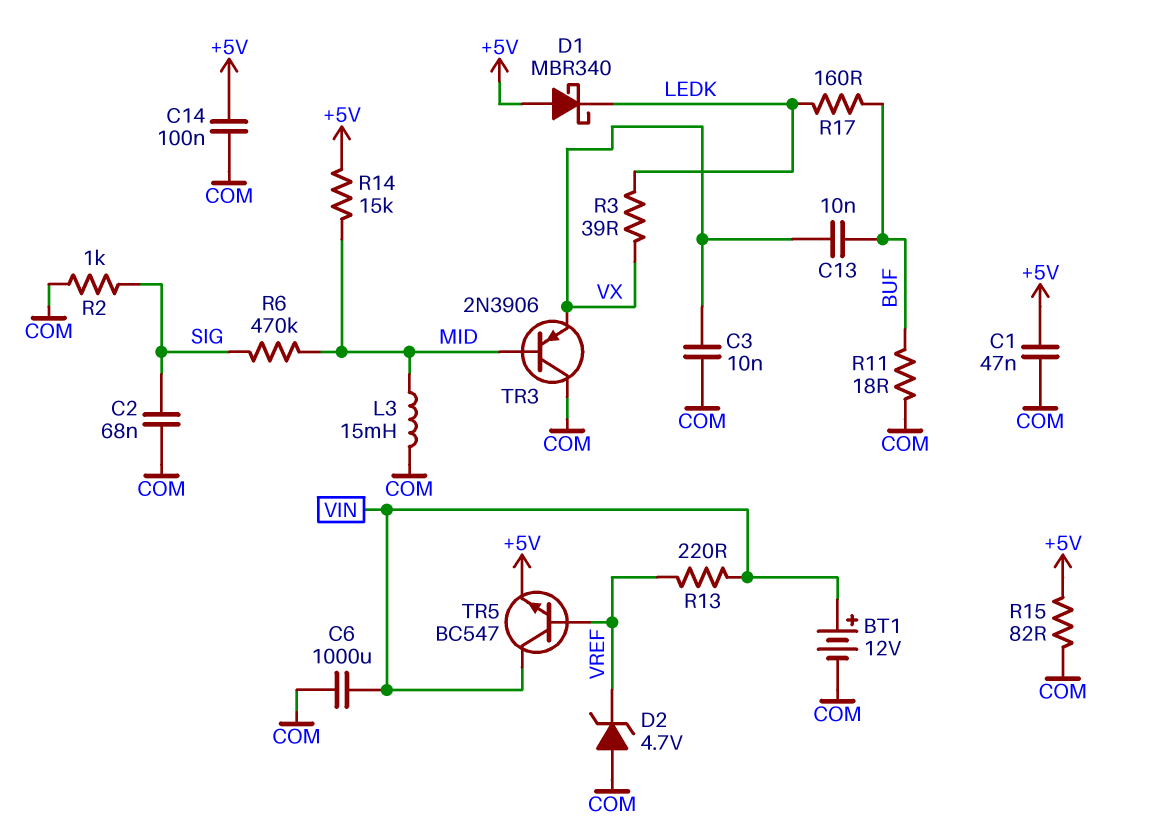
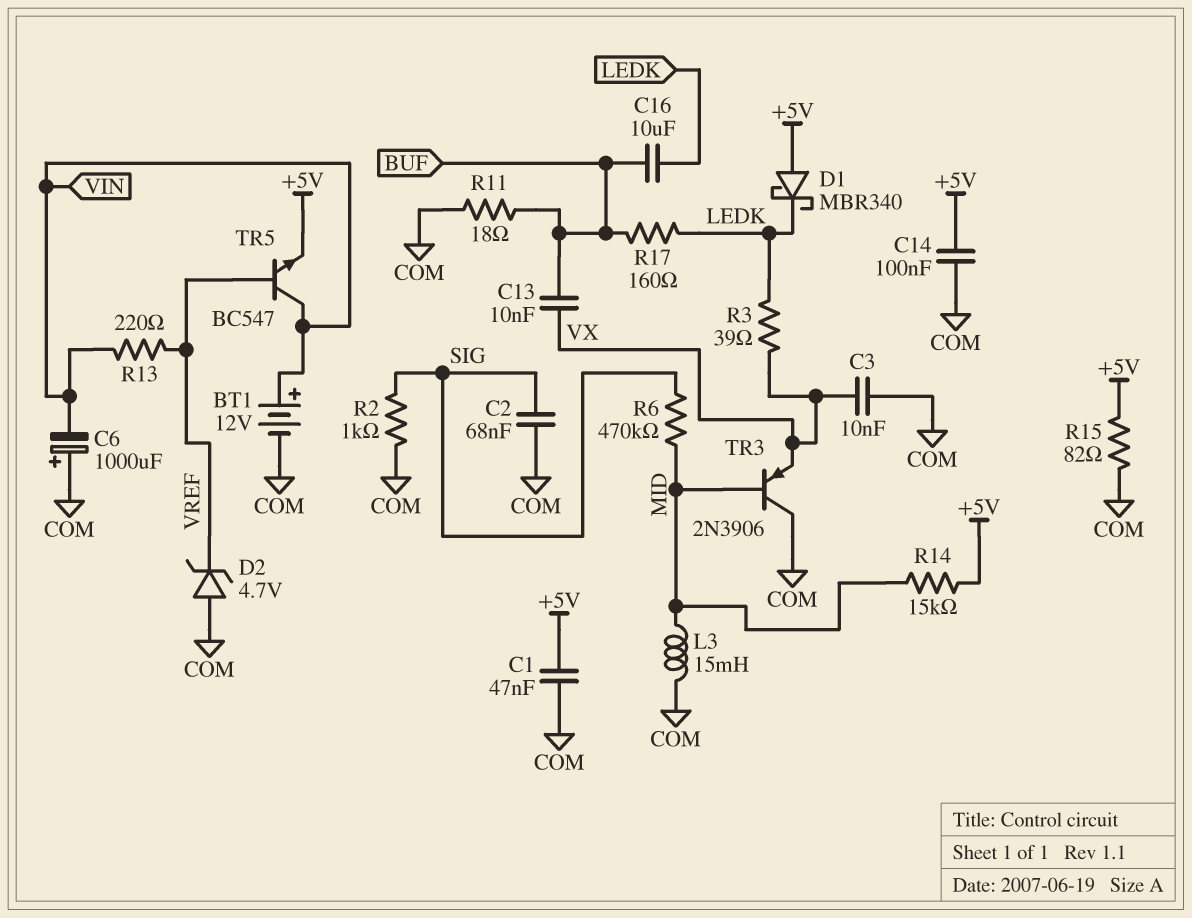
C6: 1000uF (COM, VIN) -> 1000uF (plus COM, minus VIN)
C16: none -> 10uF (BUF, LEDK)

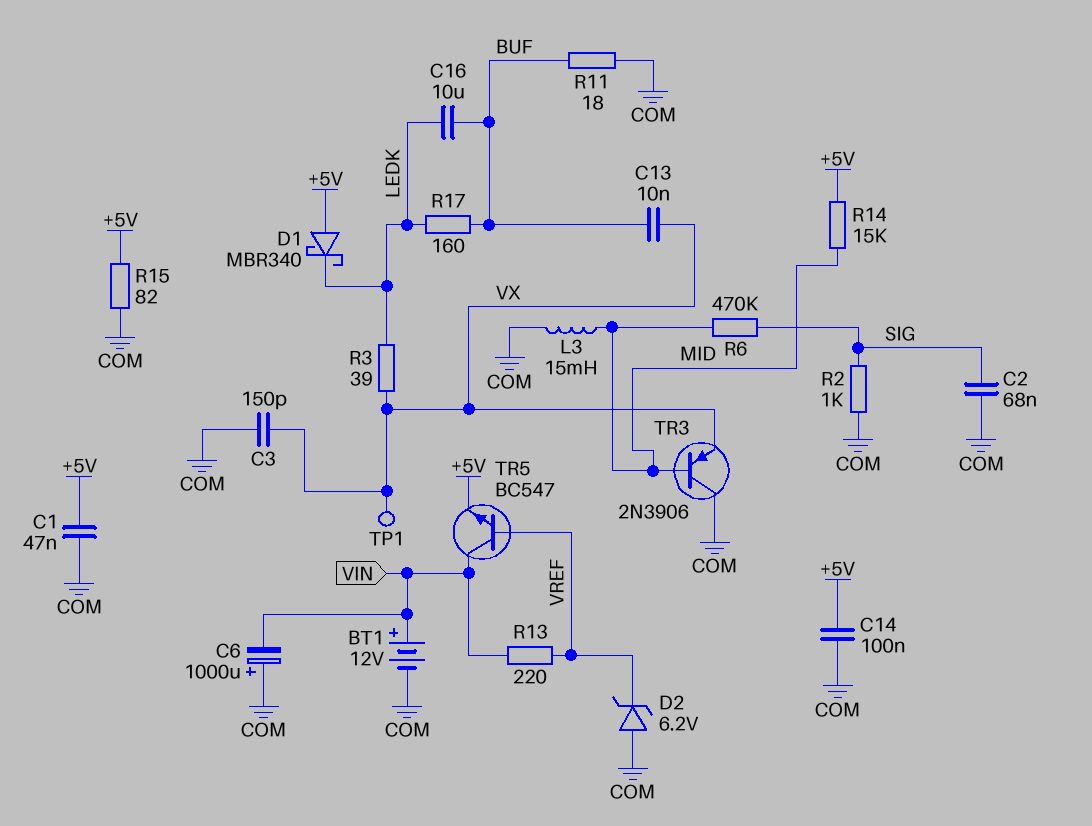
C3: 10nF (COM, VX) -> 150pF (COM, VX)
D2: zener 4.7V (A COM, K VREF) -> zener 6.2V (A COM, K VREF)
TP1: none -> test point (VX)

